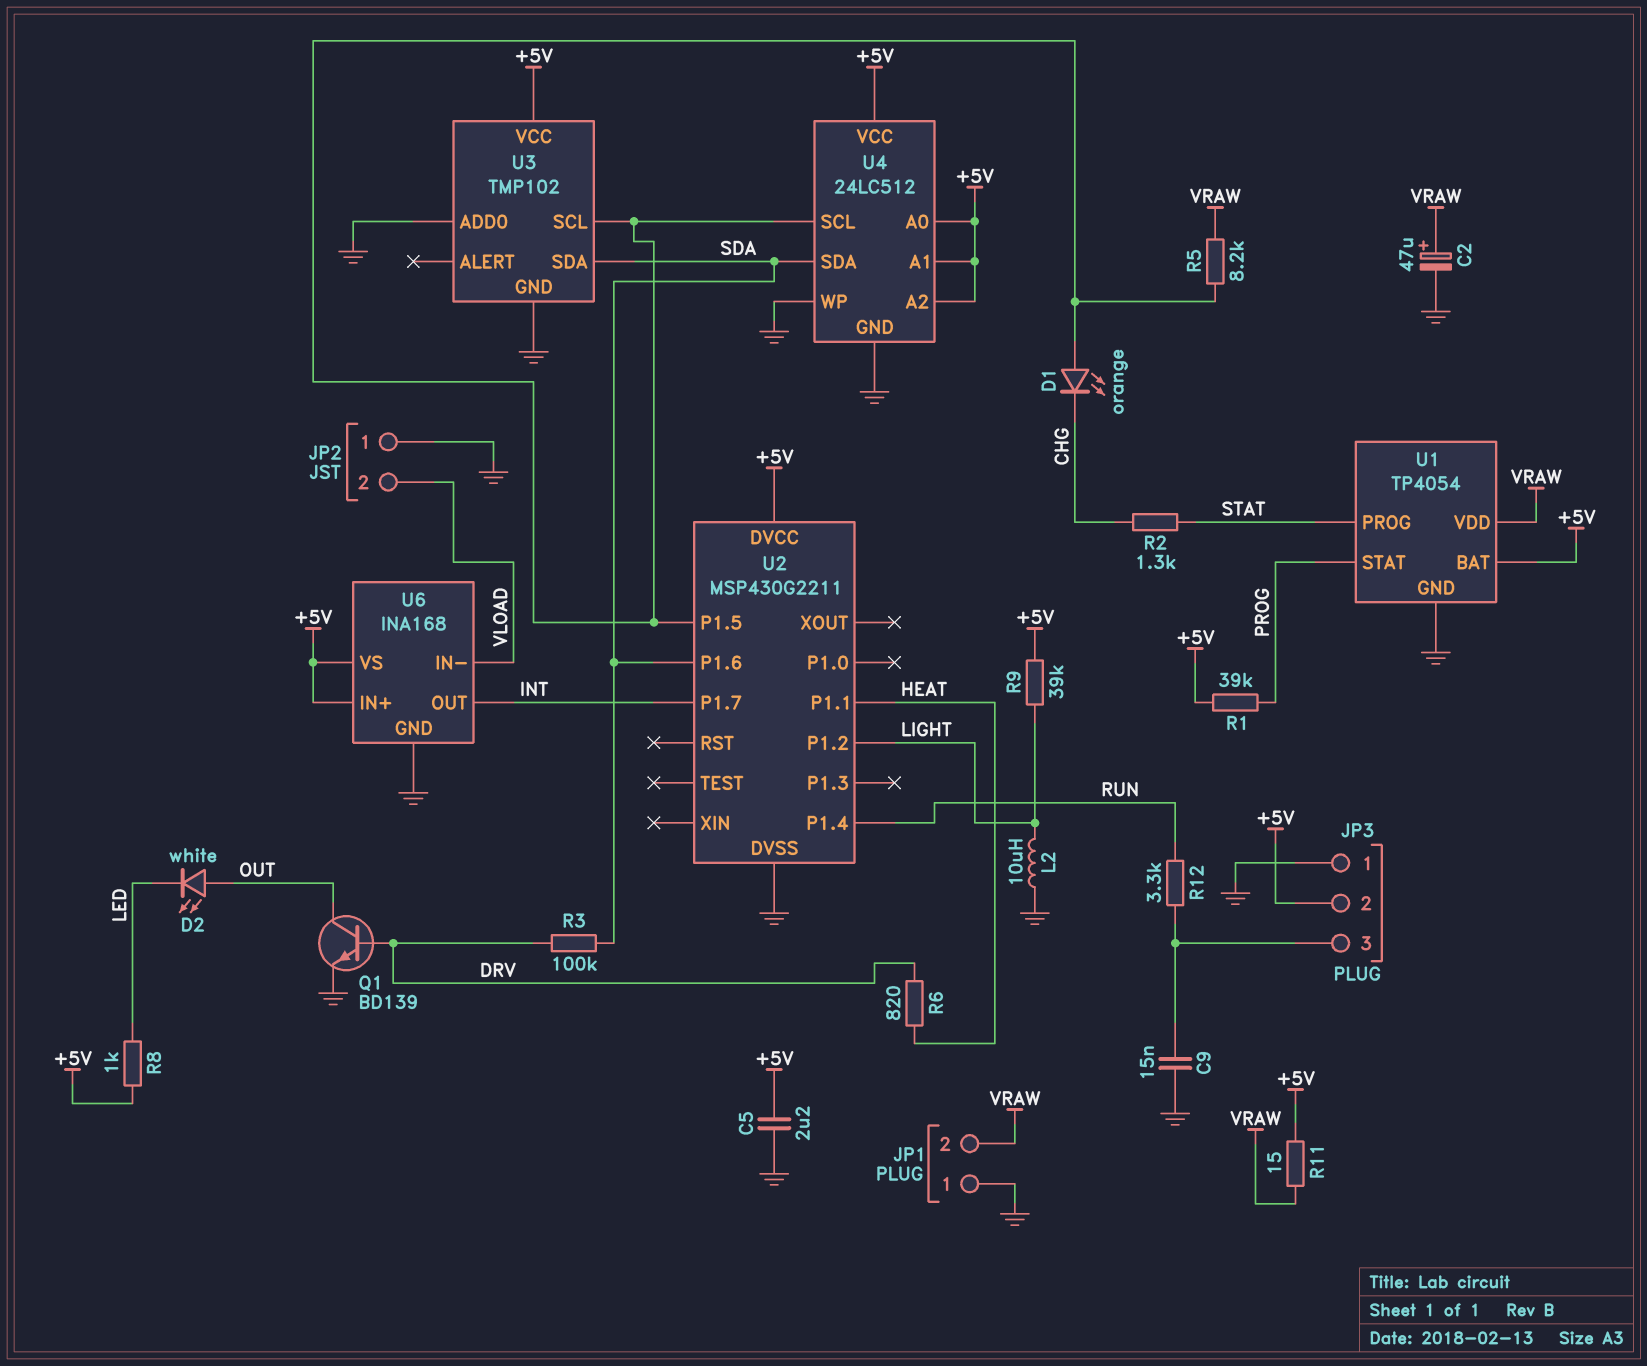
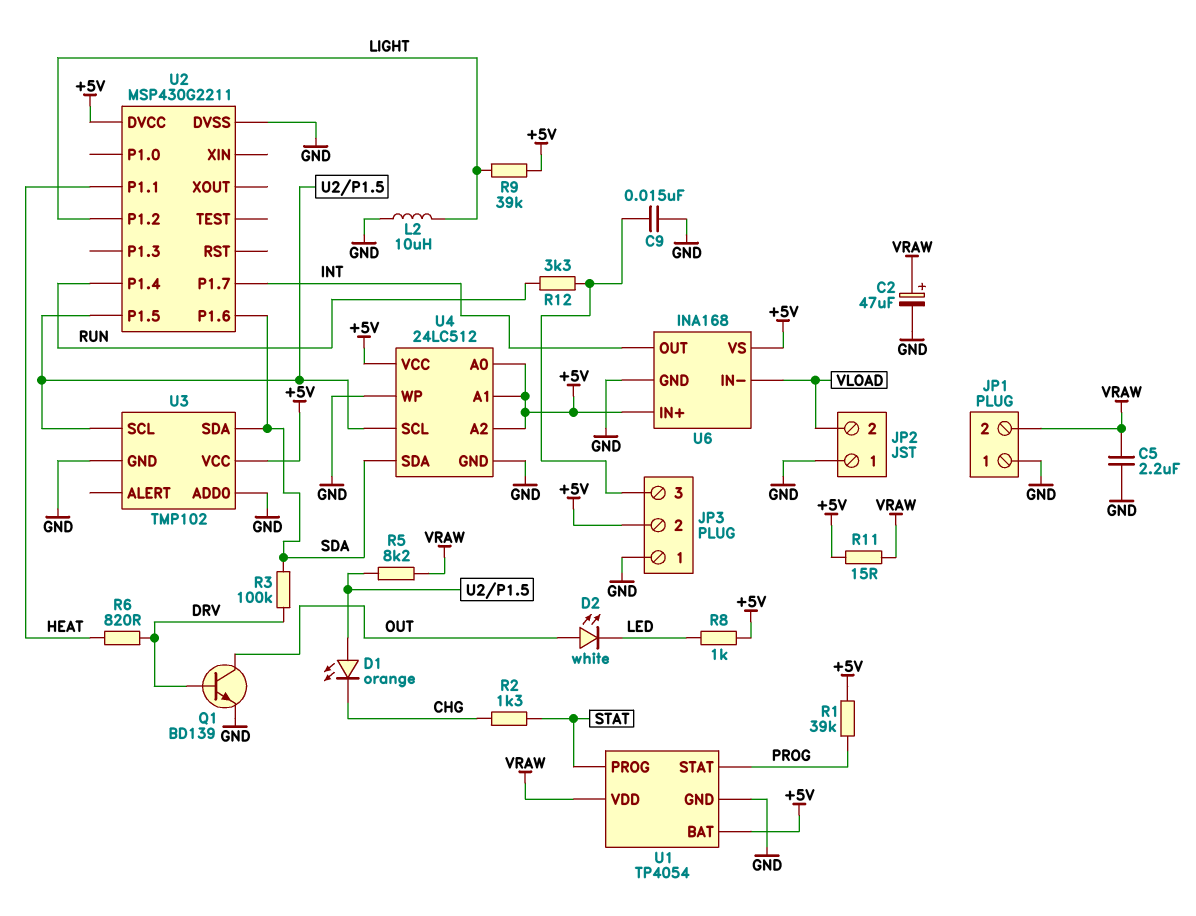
C5: 2.2uF (+5V, GND) -> 2.2uF (GND, VRAW)

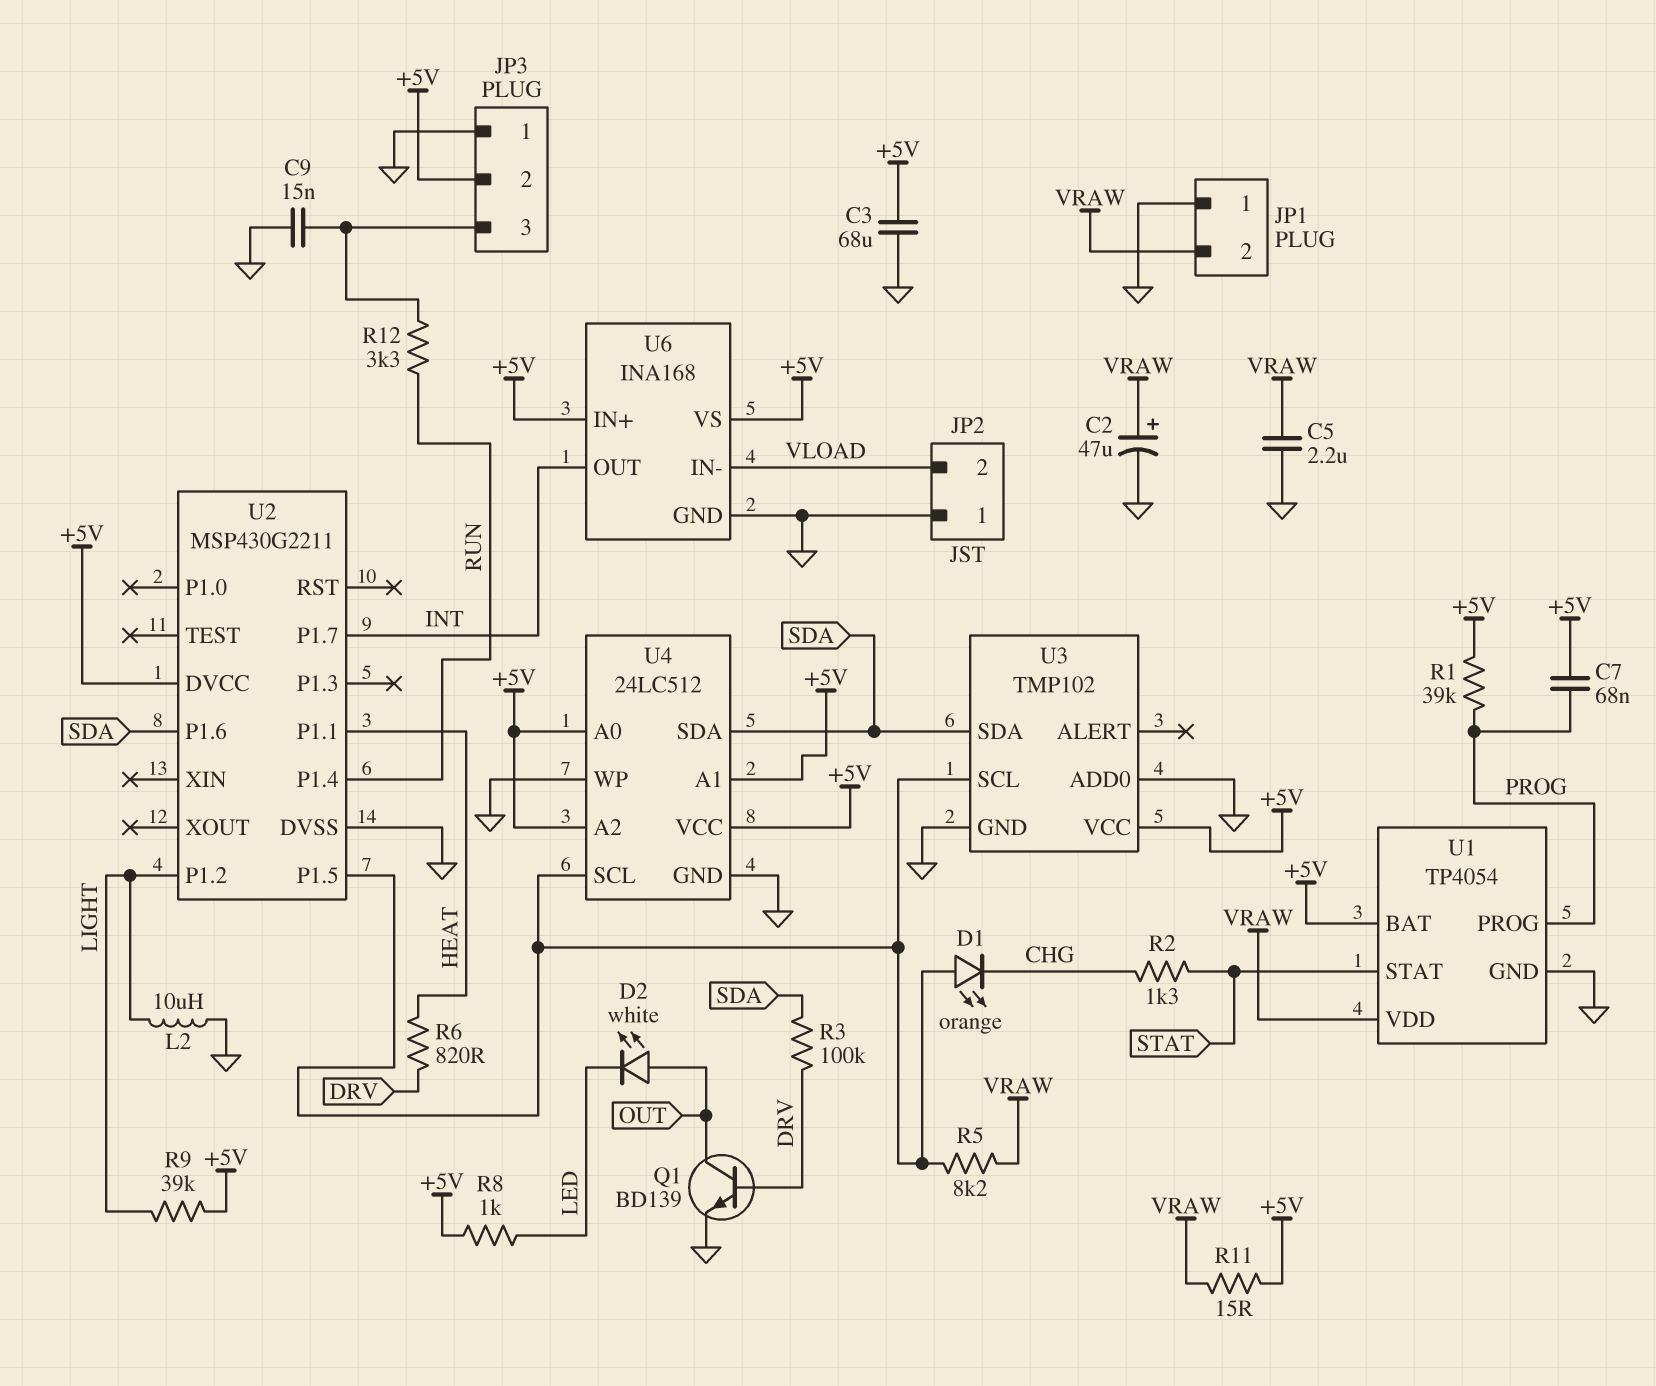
C3: none -> 68uF (+5V, GND)
C7: none -> 68nF (+5V, PROG)
U1 pin PROG: STAT -> PROG
U1 pin STAT: PROG -> STAT

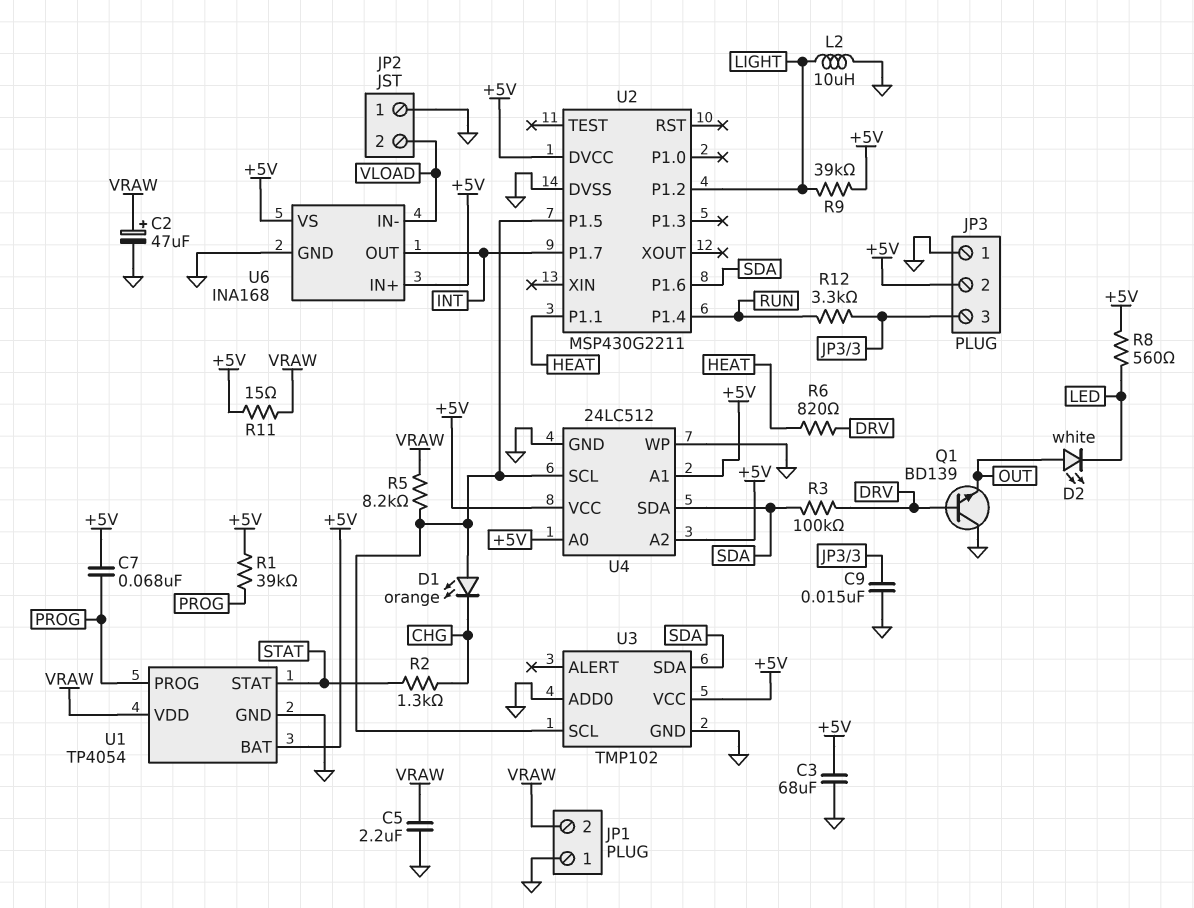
Q1: NPN BD139 (B DRV, C OUT, E GND) -> NPN BD139 (B DRV, C GND, E OUT)
R8: 1k (+5V, LED) -> 560 (+5V, LED)

